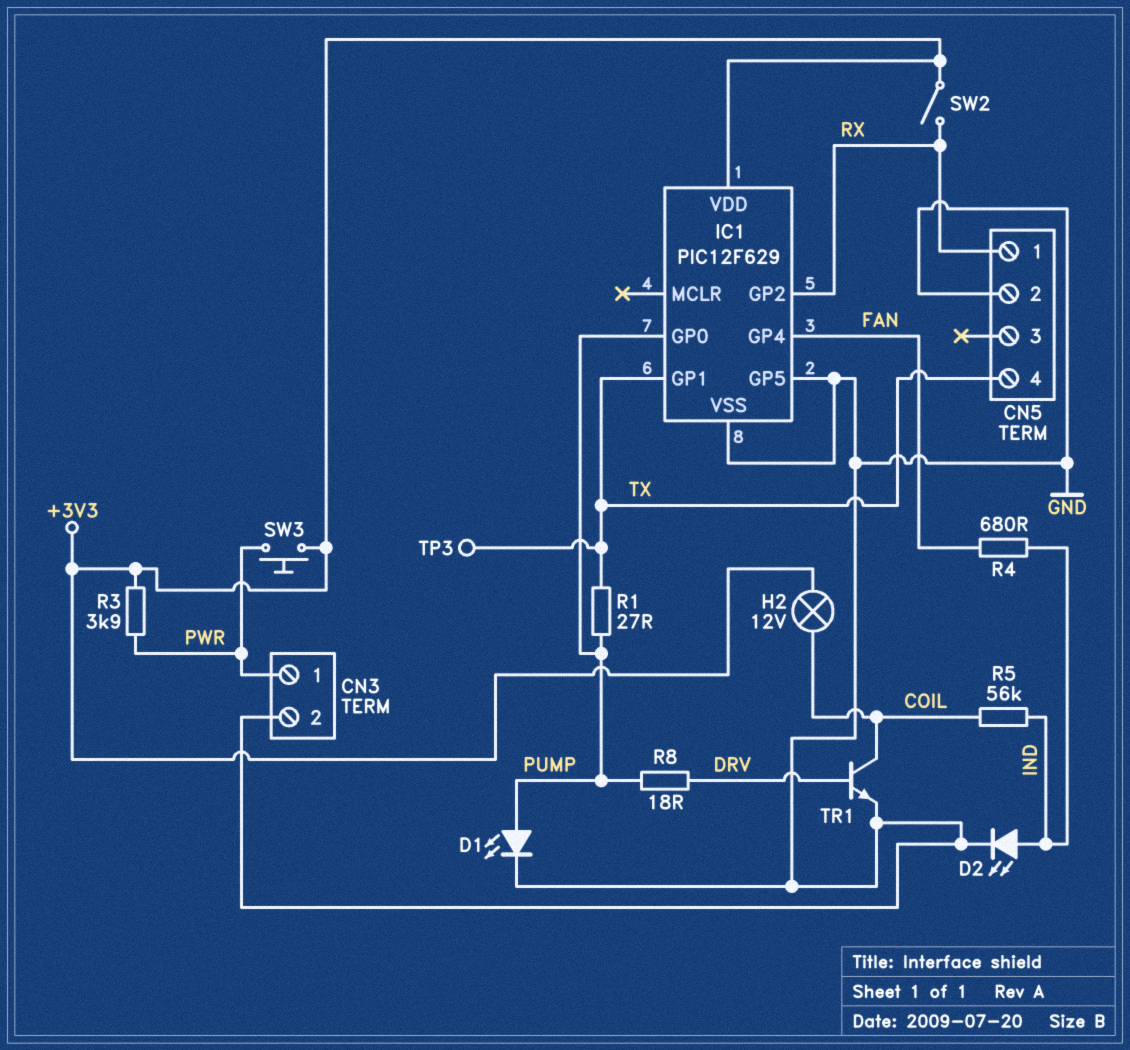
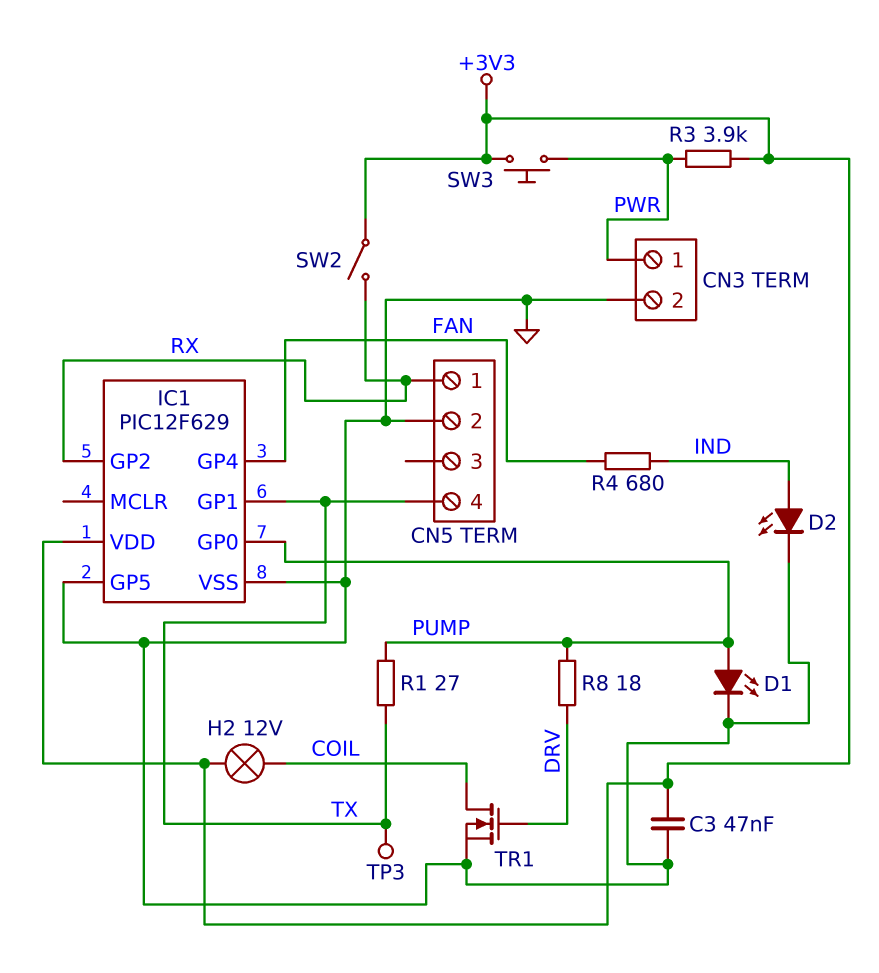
C3: none -> 47nF (+3V3, GND)
R5: 56k (COIL, IND) -> none
TR1: NPN (B DRV, C COIL, E GND) -> NMOS (G DRV, D COIL, S GND)

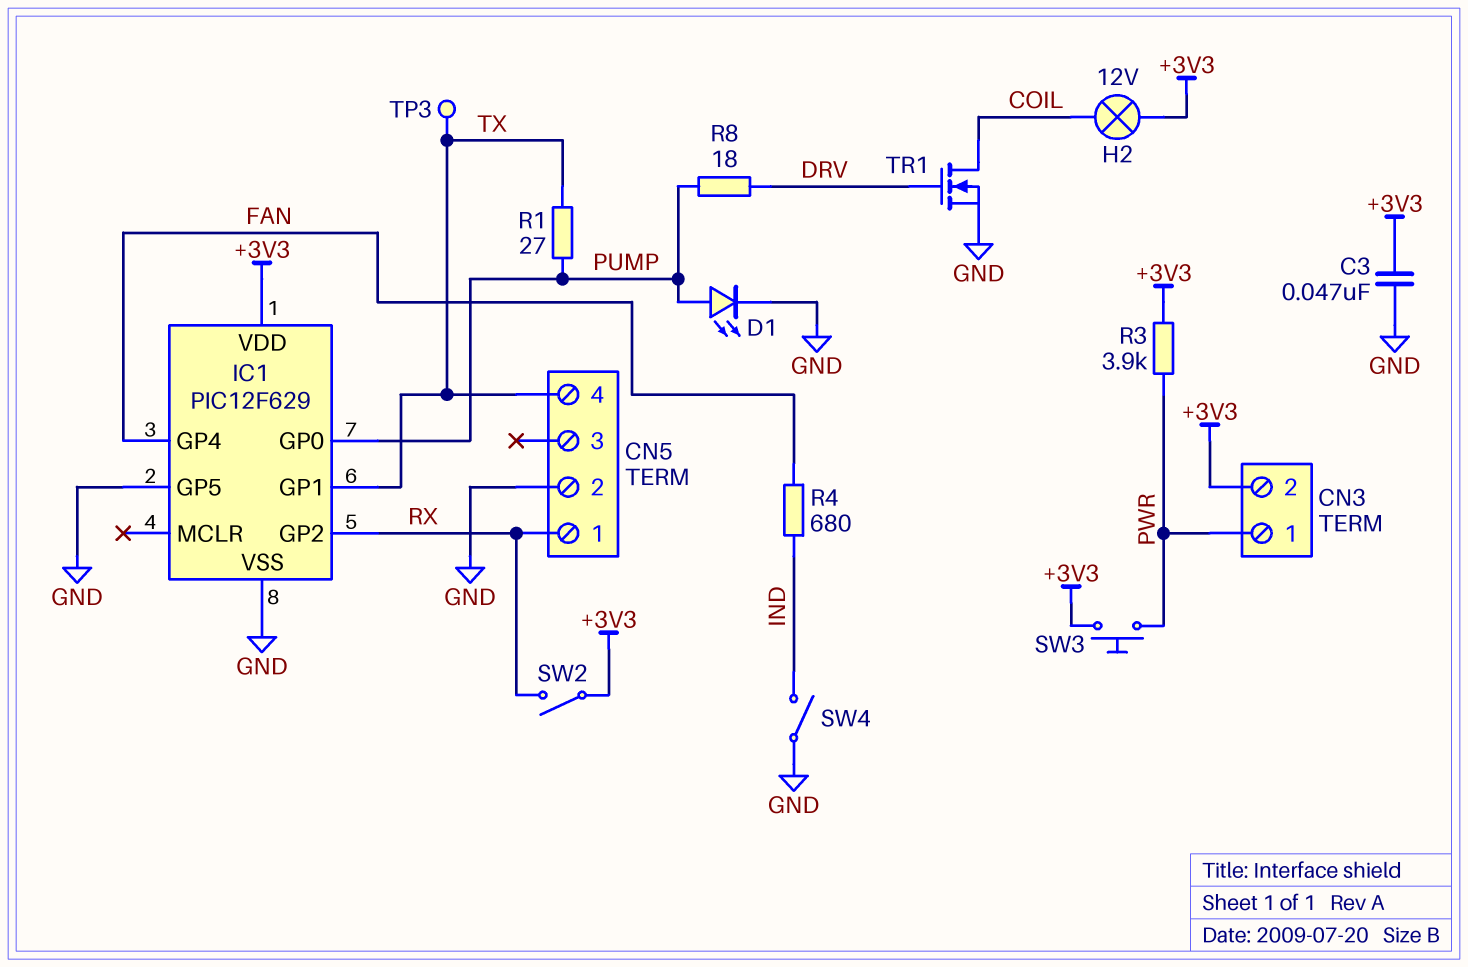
CN3 pin 2: GND -> +3V3
D2: LED (A IND, K GND) -> none
SW4: none -> switch (GND, IND)

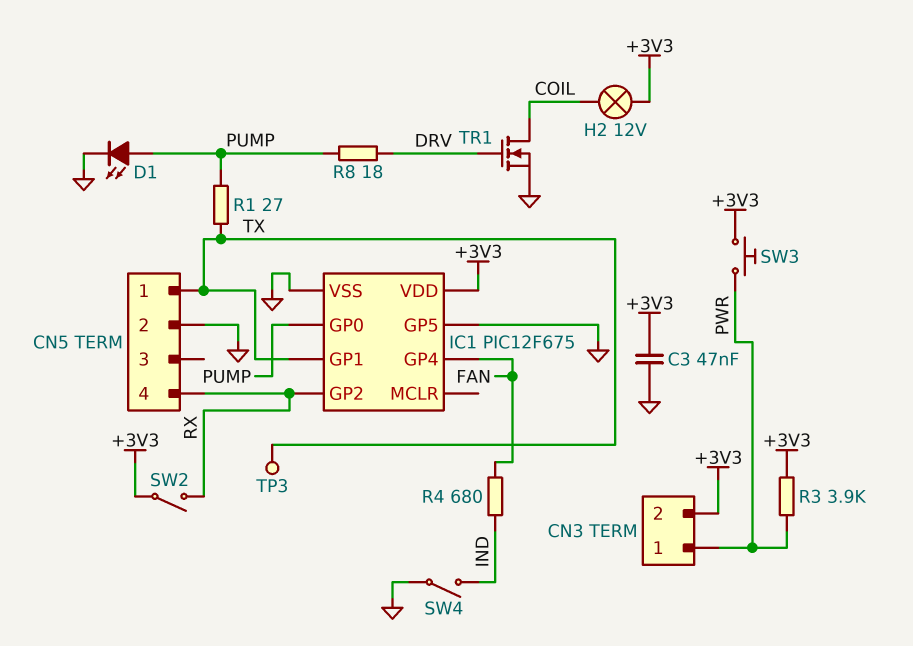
CN5 pin 1: RX -> TX
CN5 pin 4: TX -> RX
IC1: PIC12F629 -> PIC12F675

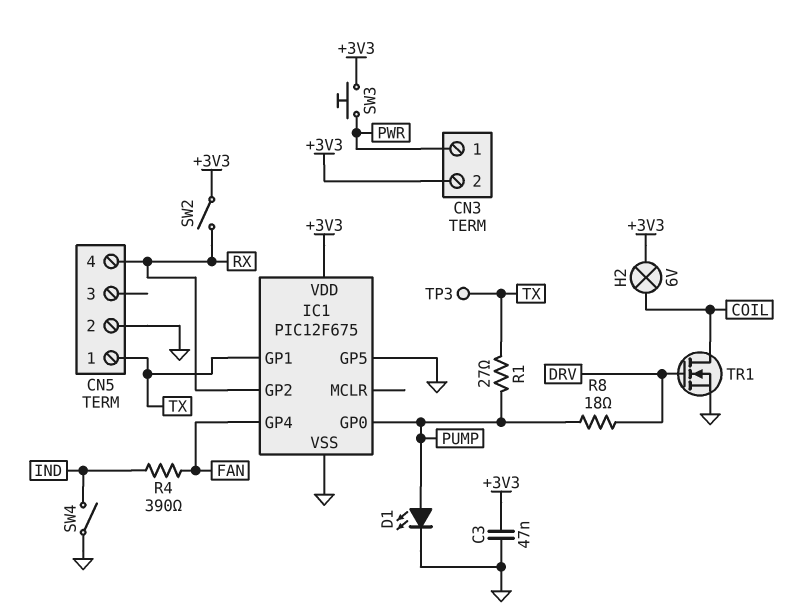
H2: lamp 12V (+3V3, COIL) -> lamp 6V (+3V3, COIL)
R3: 3.9k (+3V3, PWR) -> none
R4: 680 (FAN, IND) -> 390 (FAN, IND)

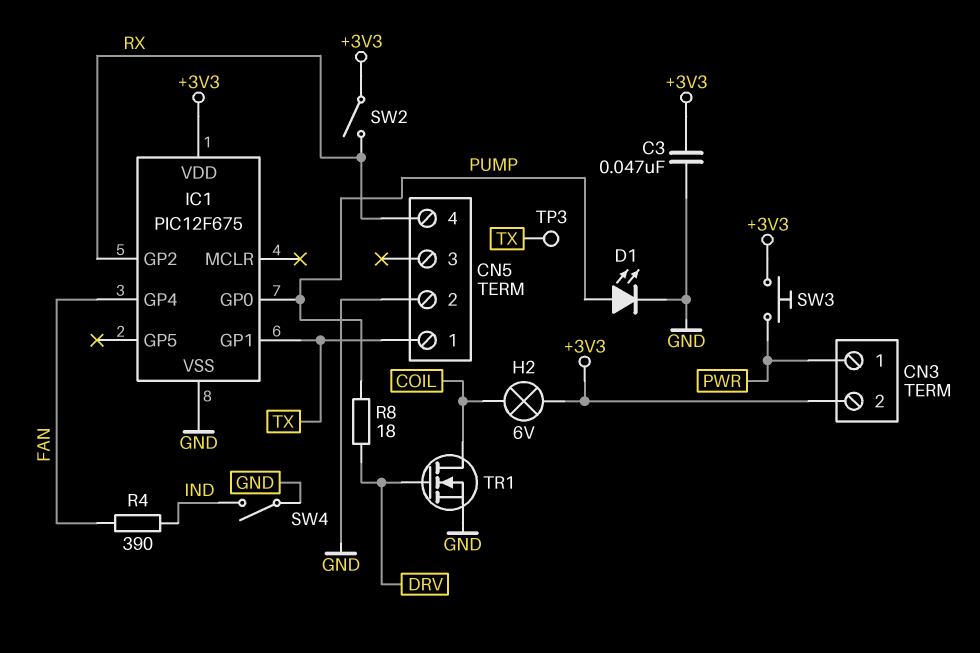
IC1 pin GP5: GND -> none
R1: 27 (PUMP, TX) -> none

